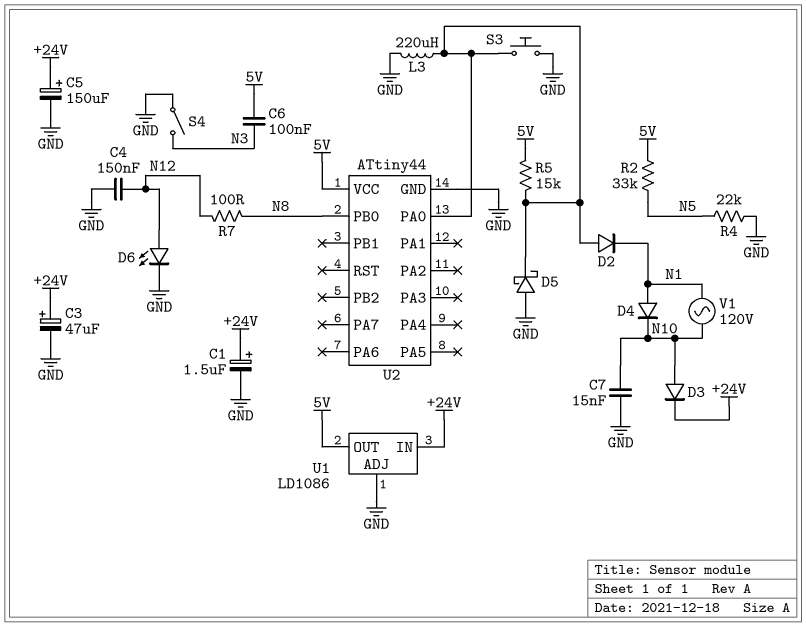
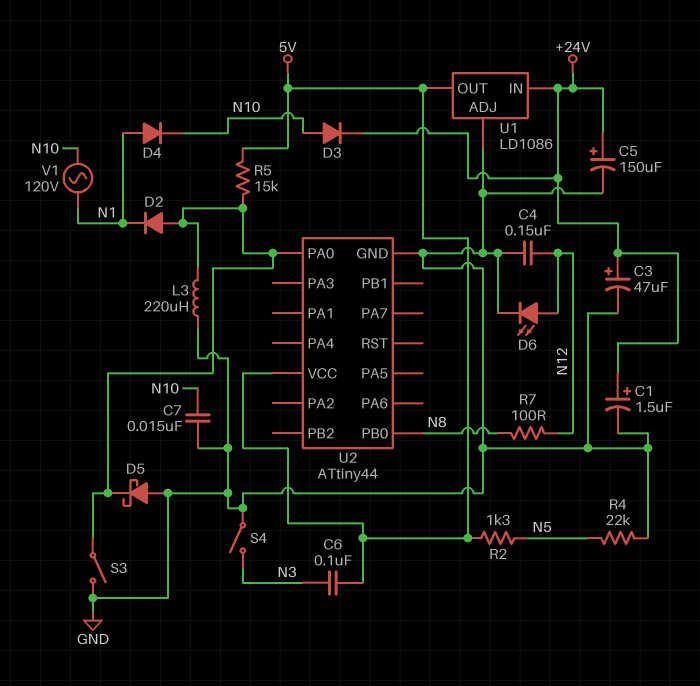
R2: 33k (5V, N5) -> 1.3k (5V, N5)
S3: button (GND, U2/PA0) -> switch (GND, U2/PA0)

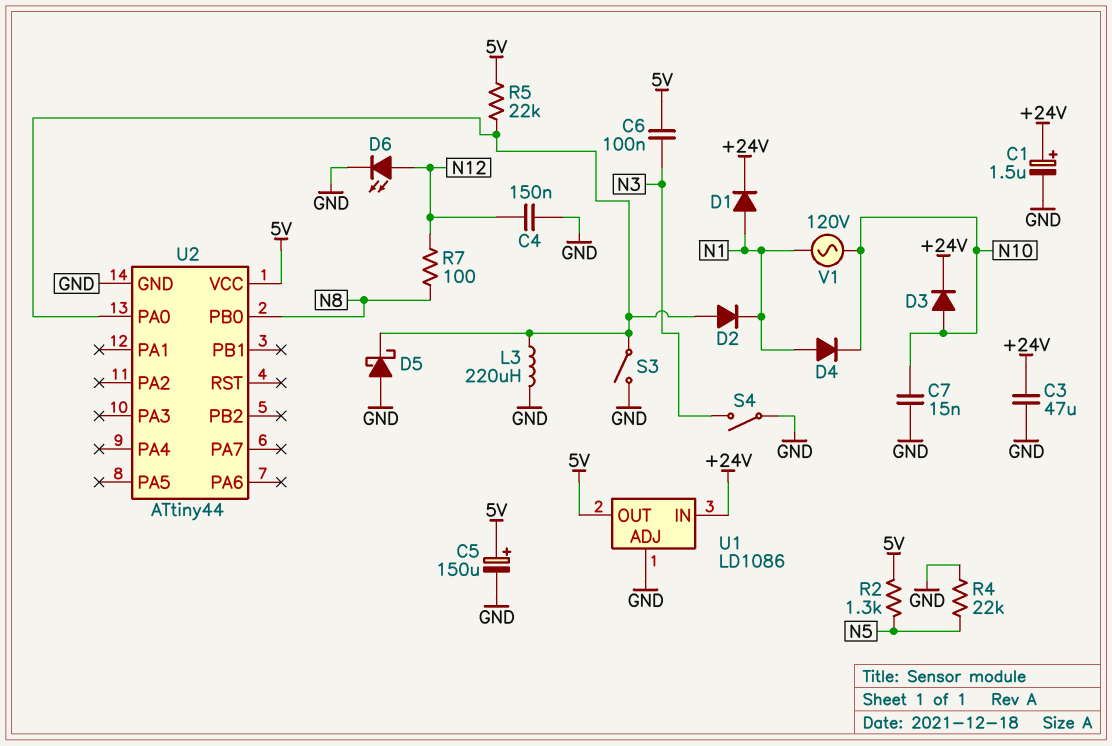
C3: 47uF (plus +24V, minus GND) -> 47uF (+24V, GND)
C5: 150uF (plus +24V, minus GND) -> 150uF (plus 5V, minus GND)
D1: none -> diode (A N1, K +24V)
R5: 15k (5V, U2/PA0) -> 22k (5V, U2/PA0)

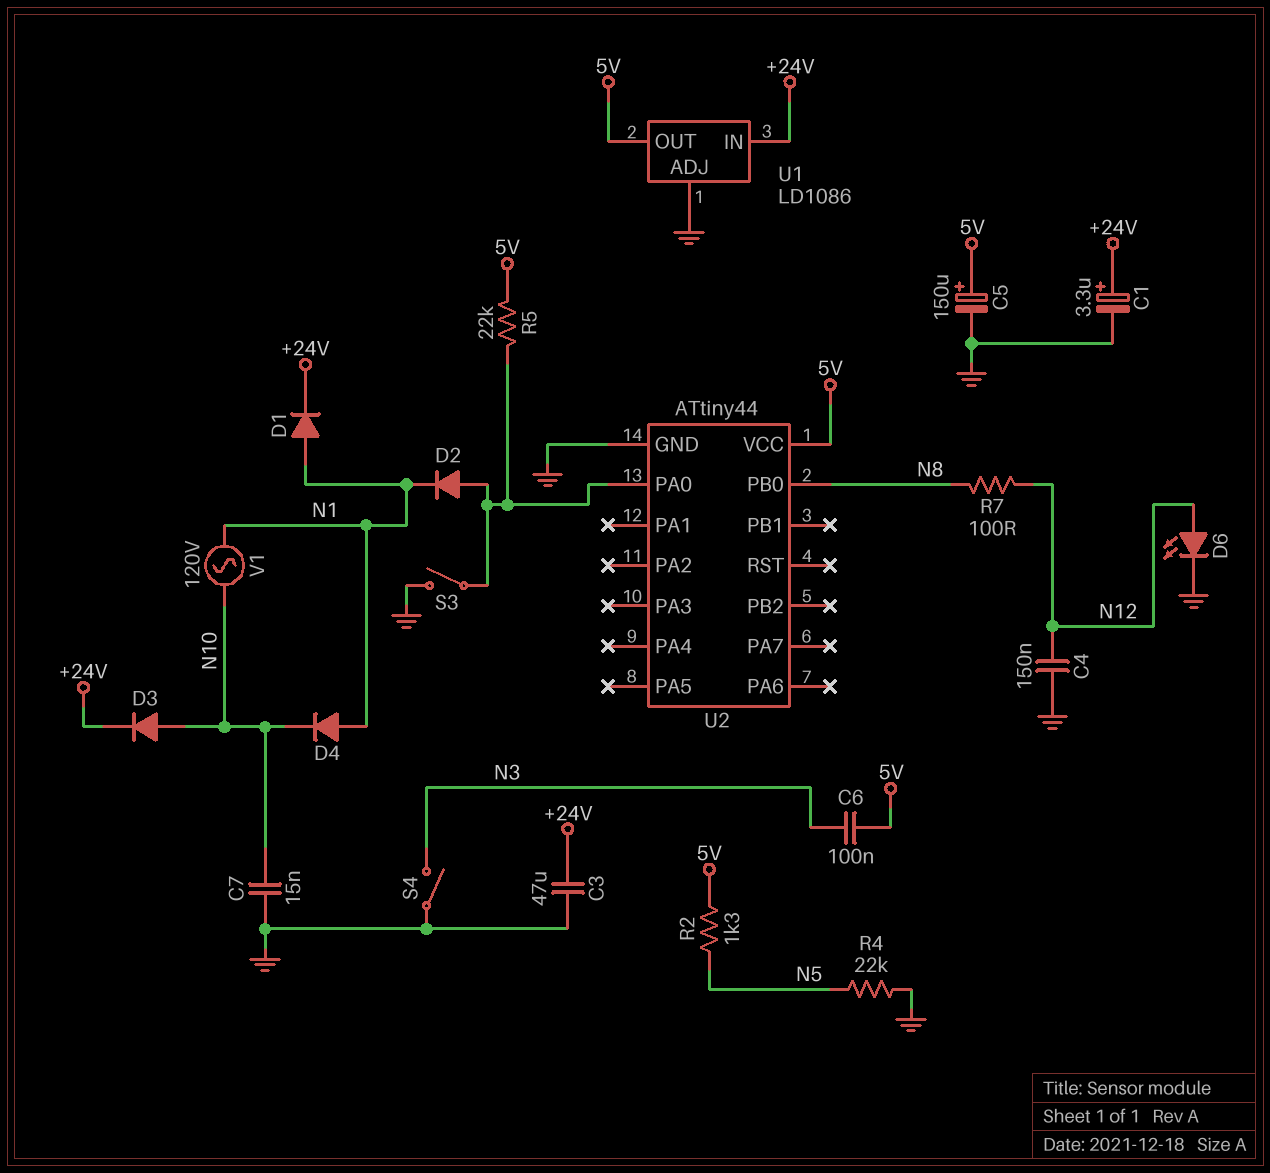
C1: 1.5uF (plus +24V, minus GND) -> 3.3uF (plus +24V, minus GND)
D5: schottky (A GND, K U2/PA0) -> none
L3: 220uH (GND, U2/PA0) -> none

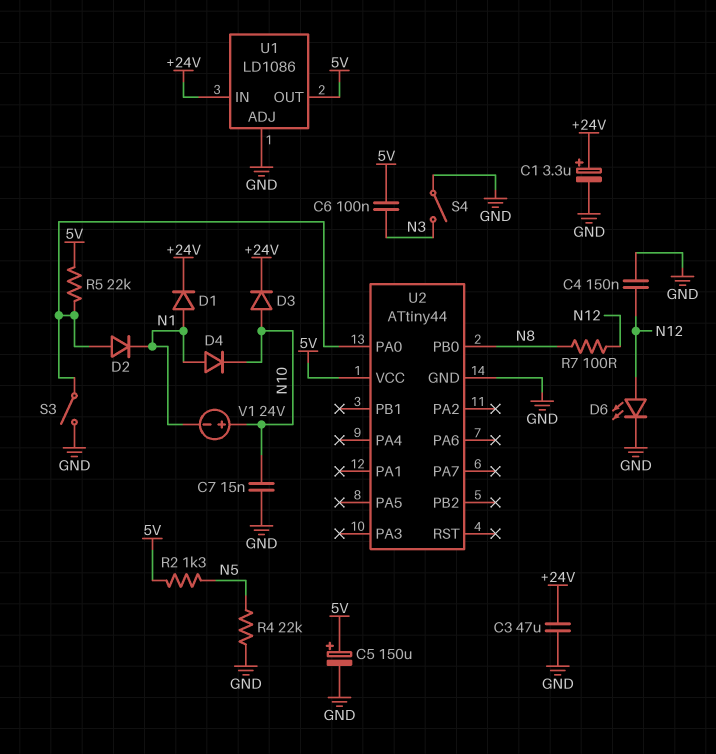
V1: AC 120V (N1, N10) -> 24V (plus N10, minus N1)

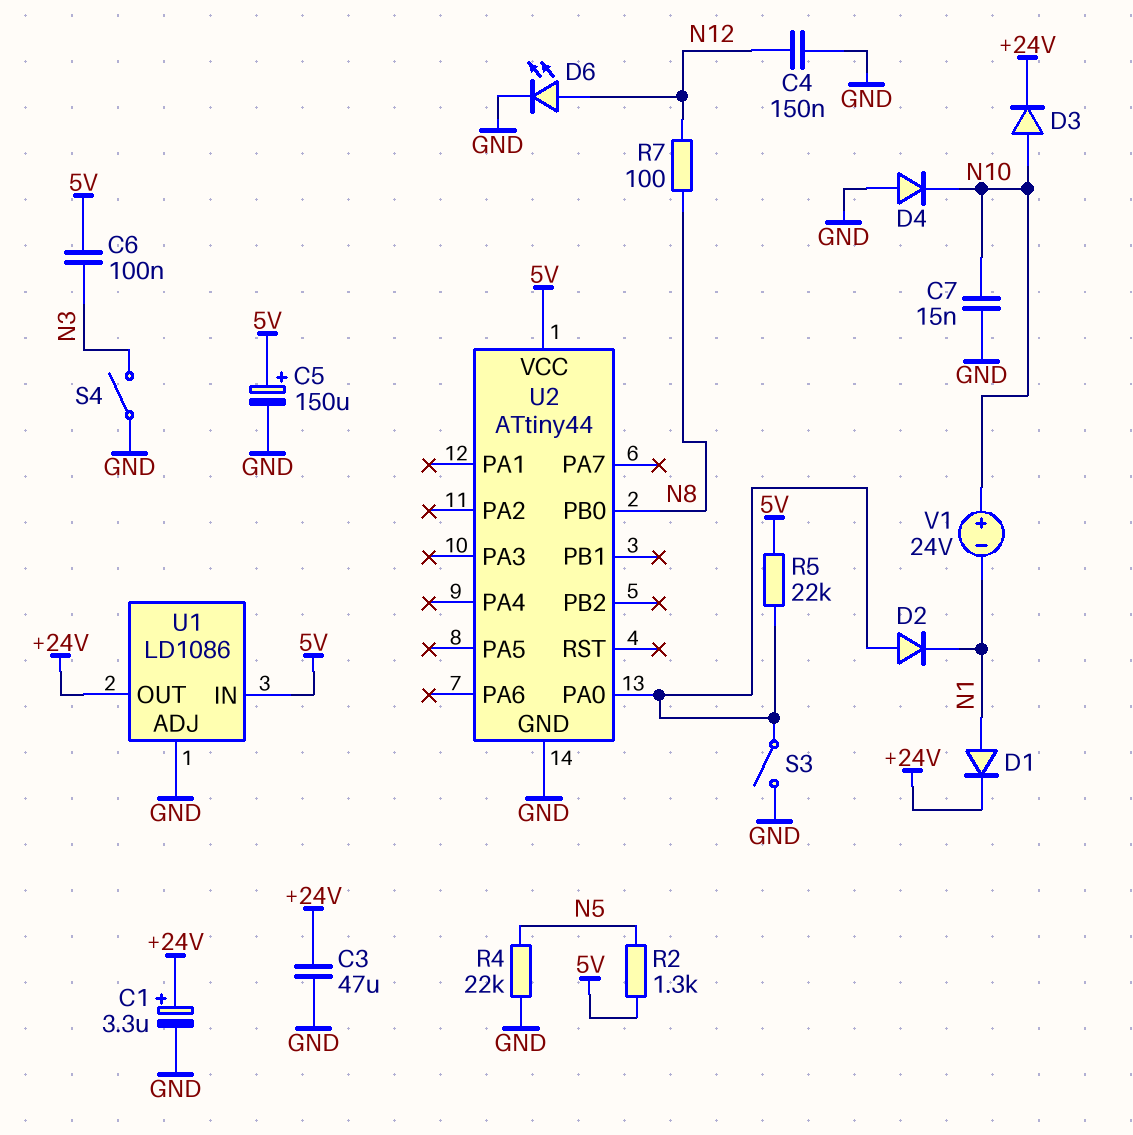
D4: diode (A N1, K N10) -> diode (A GND, K N10)
U1 pin IN: +24V -> 5V
U1 pin OUT: 5V -> +24V

